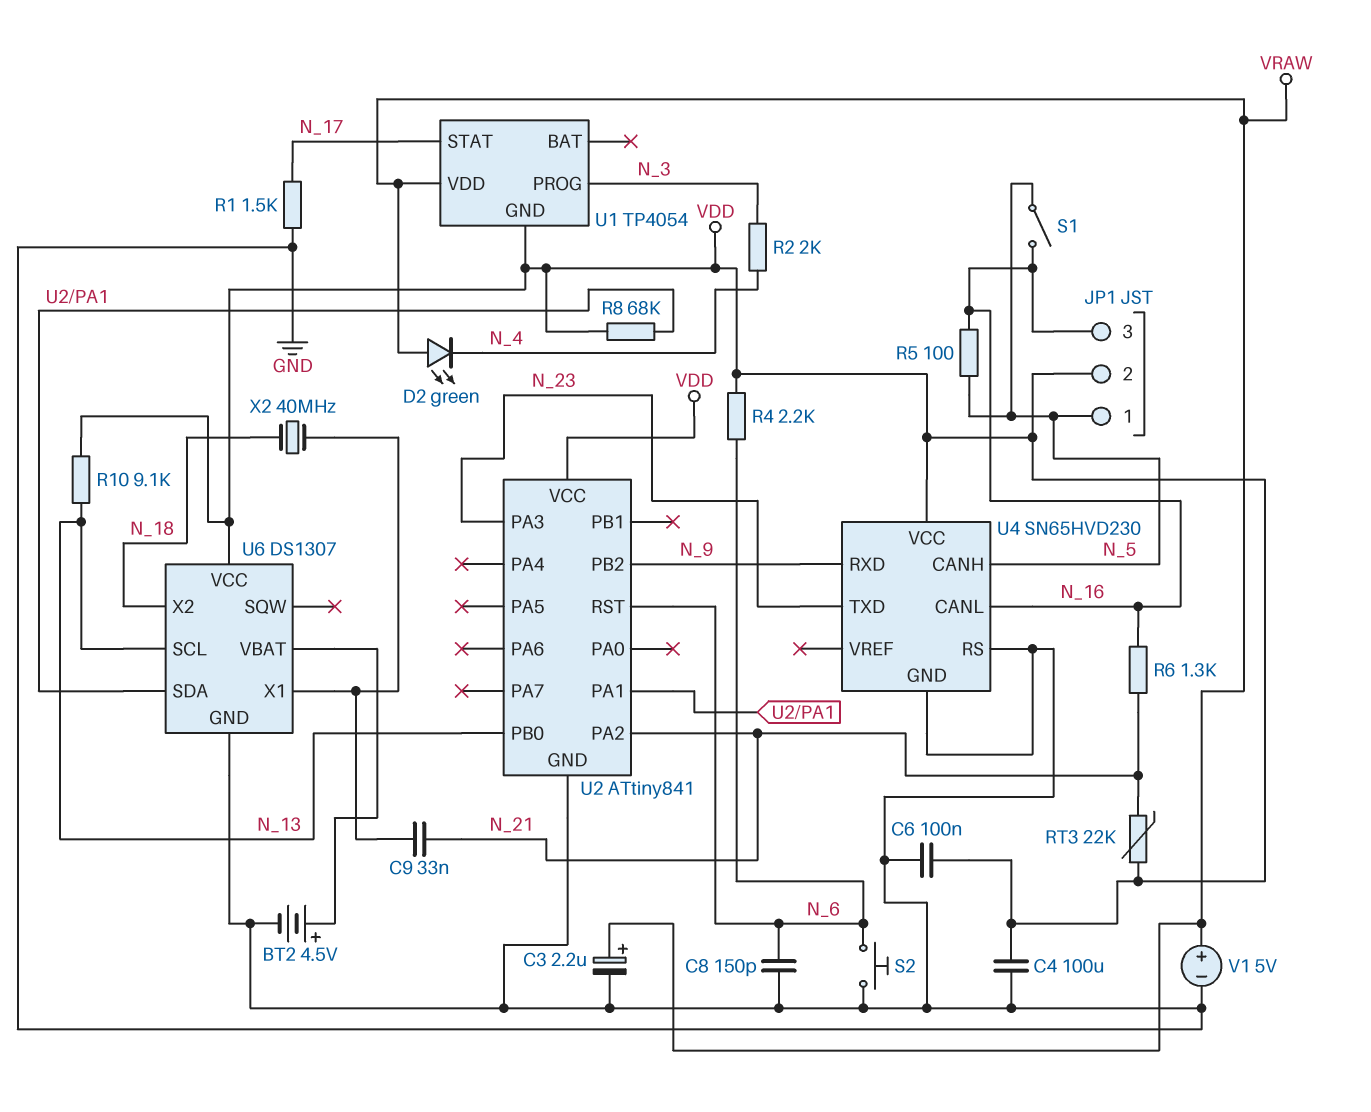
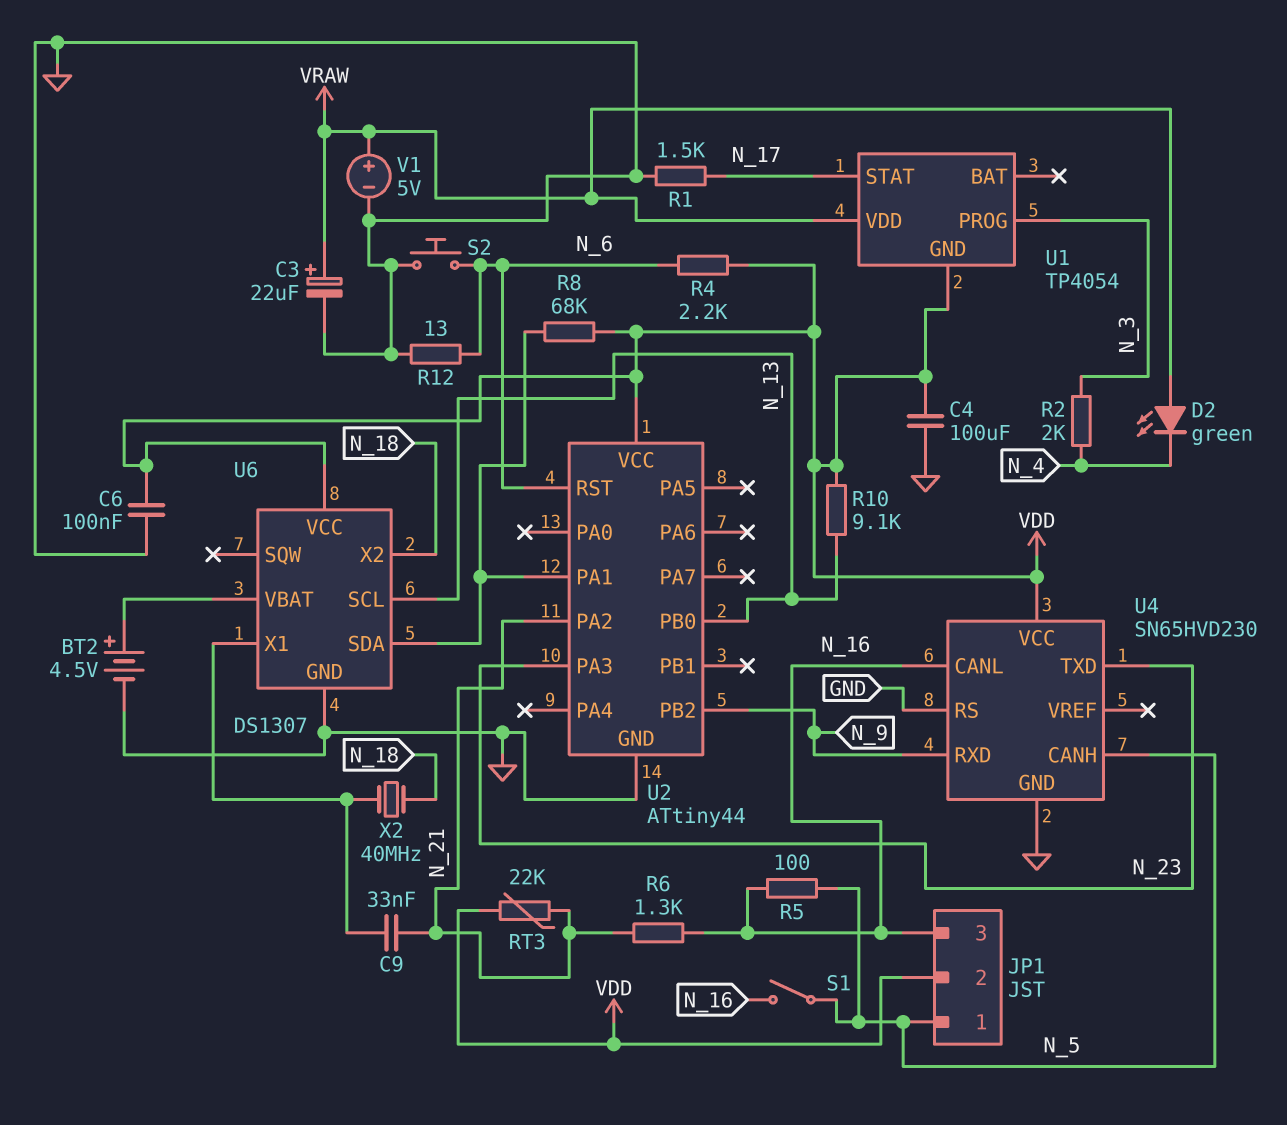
C3: 2.2uF (plus VRAW, minus GND) -> 22uF (plus VRAW, minus GND)
C8: 150pF (GND, N_6) -> none
R12: none -> 13 (GND, N_6)
U2: ATtiny841 -> ATtiny44

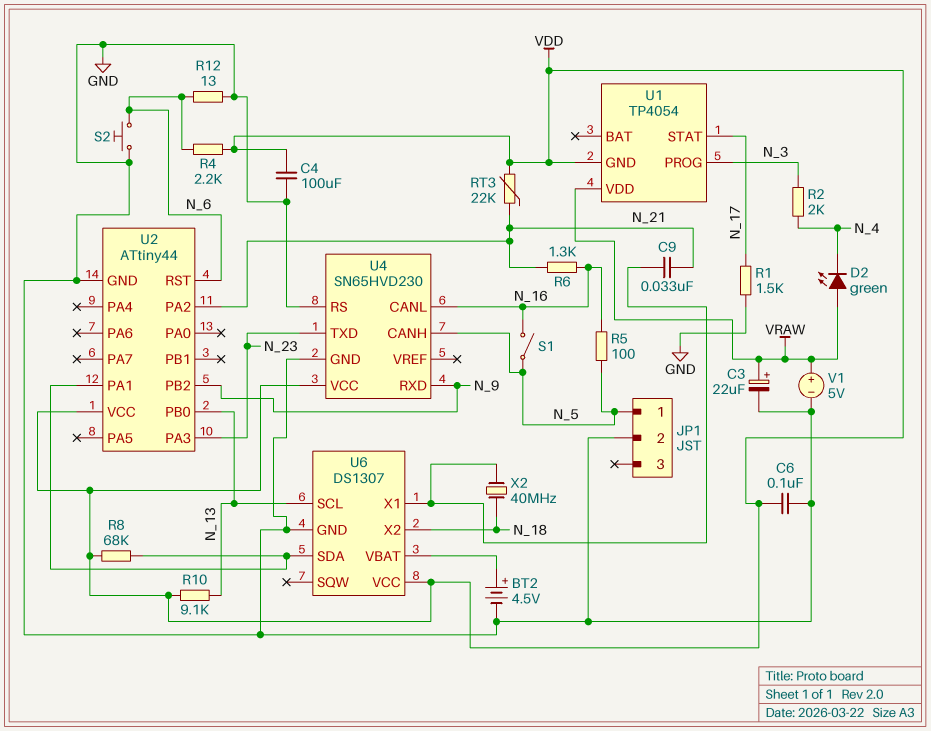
JP1 pin 2: VDD -> GND
JP1 pin 3: N_16 -> none

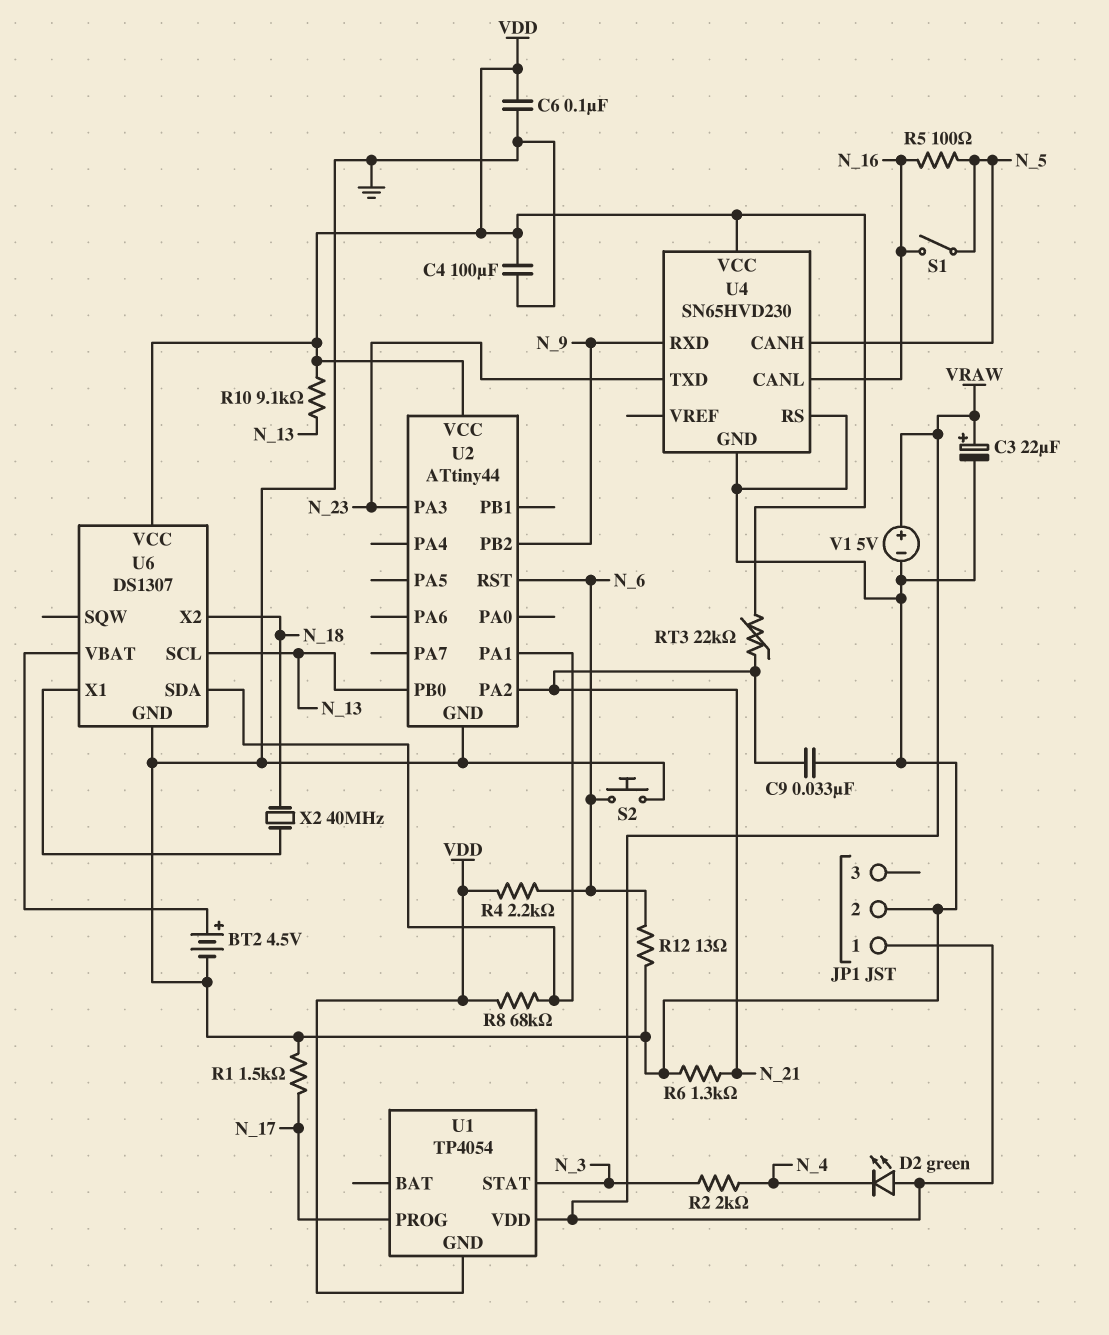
C9: 33nF (N_21, U6/X1) -> 33nF (GND, N_21)
JP1 pin 1: N_5 -> VRAW
R6: 1.3k (N_16, N_21) -> 1.3k (GND, N_21)
U1 pin PROG: N_3 -> N_17
U1 pin STAT: N_17 -> N_3

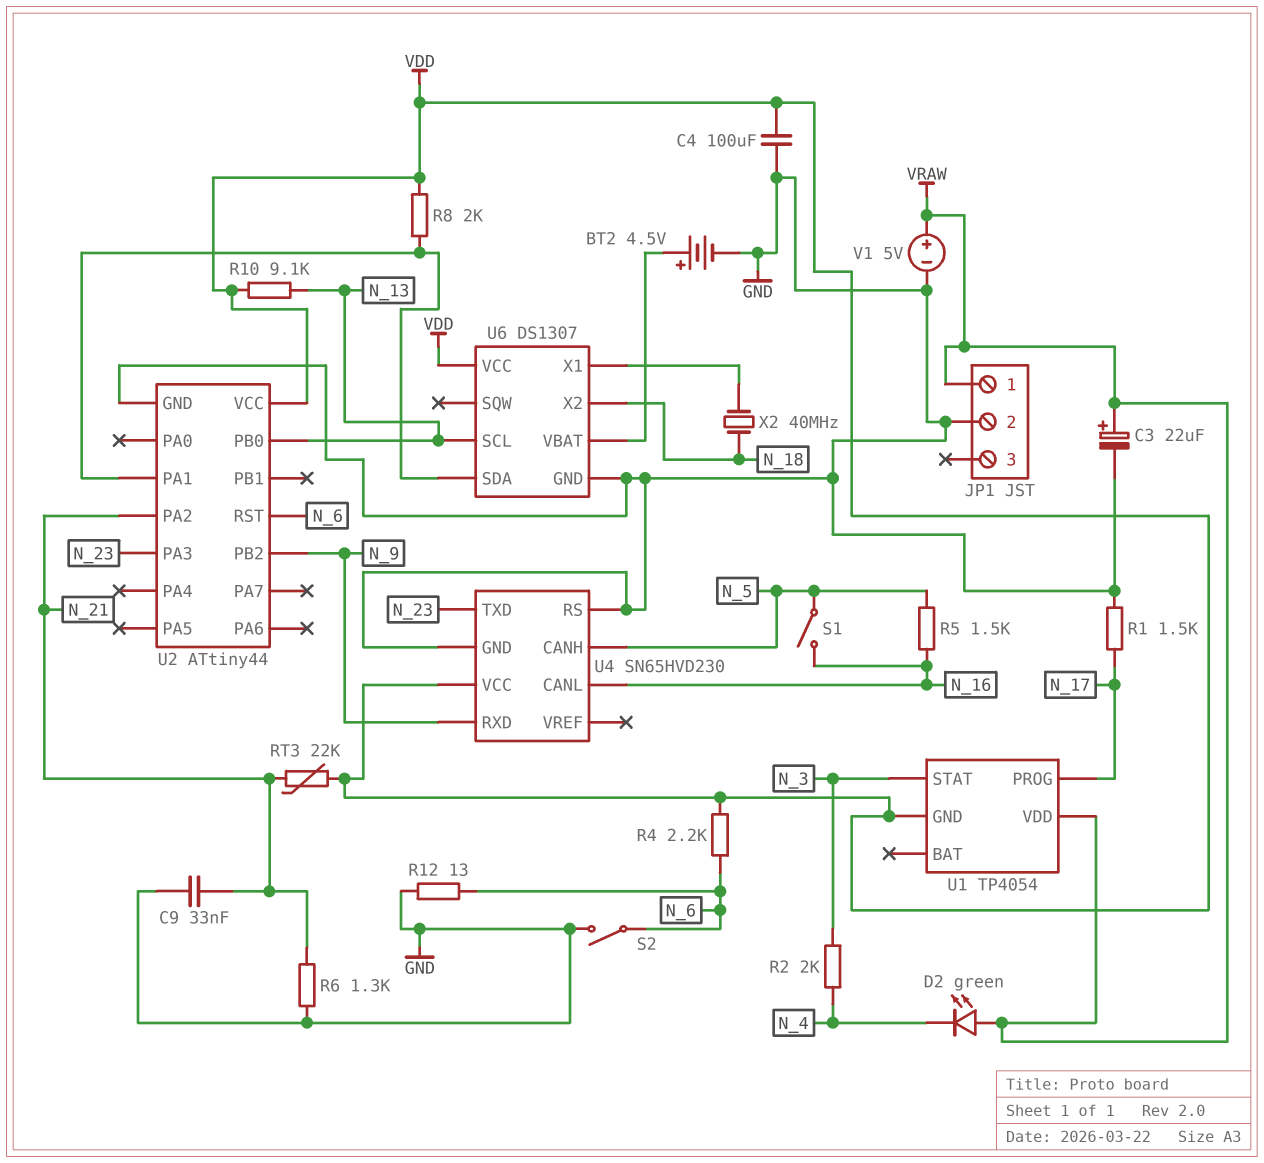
C6: 100nF (GND, VDD) -> none
R5: 100 (N_5, N_16) -> 1.5k (N_5, N_16)
R8: 68k (U2/PA1, VDD) -> 2k (U2/PA1, VDD)
S2: button (GND, N_6) -> switch (GND, N_6)

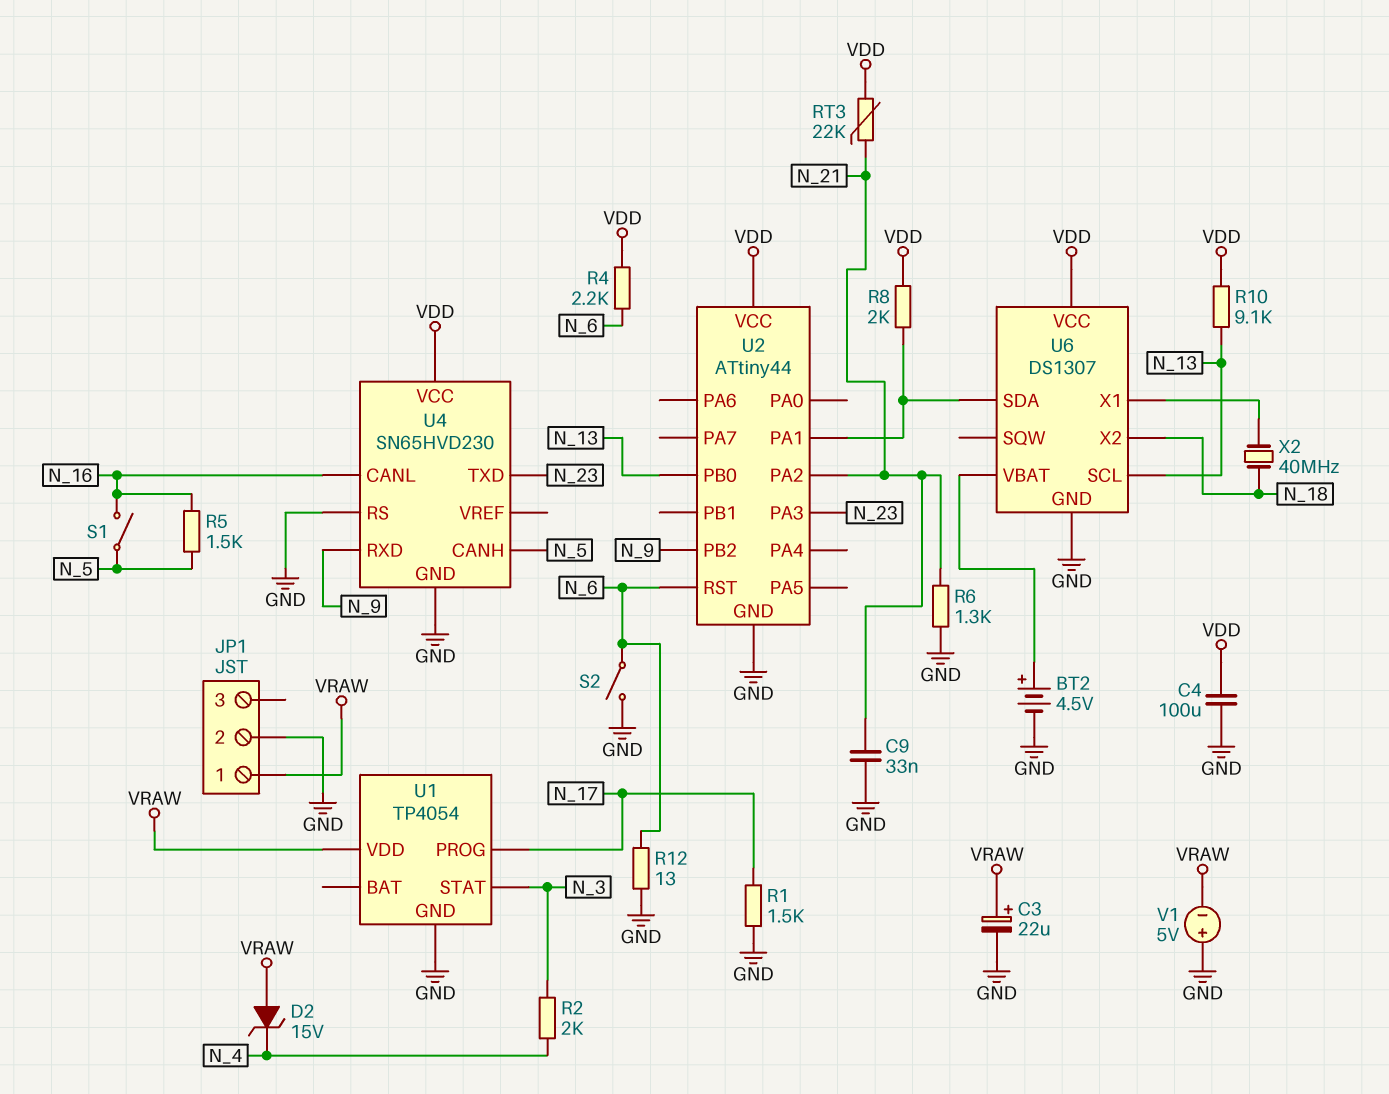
D2: LED green (A VRAW, K N_4) -> zener 15V (A VRAW, K N_4)
U1 pin GND: VDD -> GND
V1: 5V (plus VRAW, minus GND) -> 5V (plus GND, minus VRAW)

